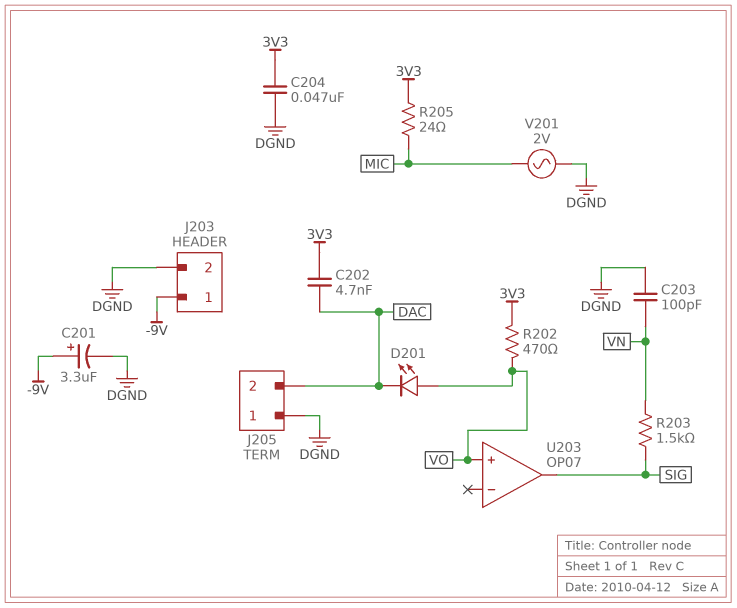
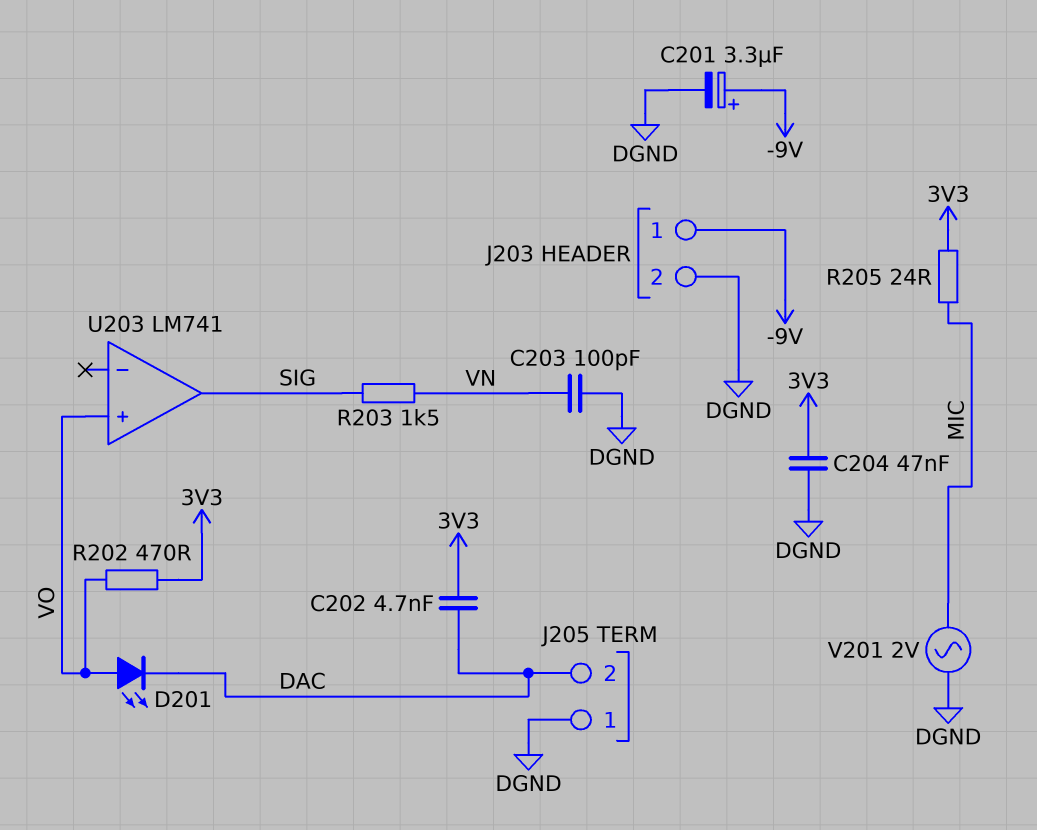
U203: OP07 -> LM741

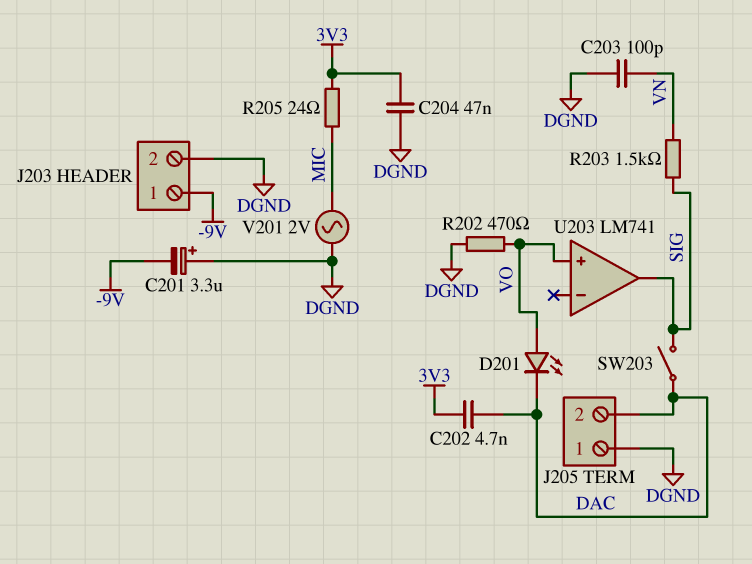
C201: 3.3uF (plus -9V, minus DGND) -> 3.3uF (plus DGND, minus -9V)
R202: 470 (3V3, VO) -> 470 (DGND, VO)
SW203: none -> switch (DAC, SIG)

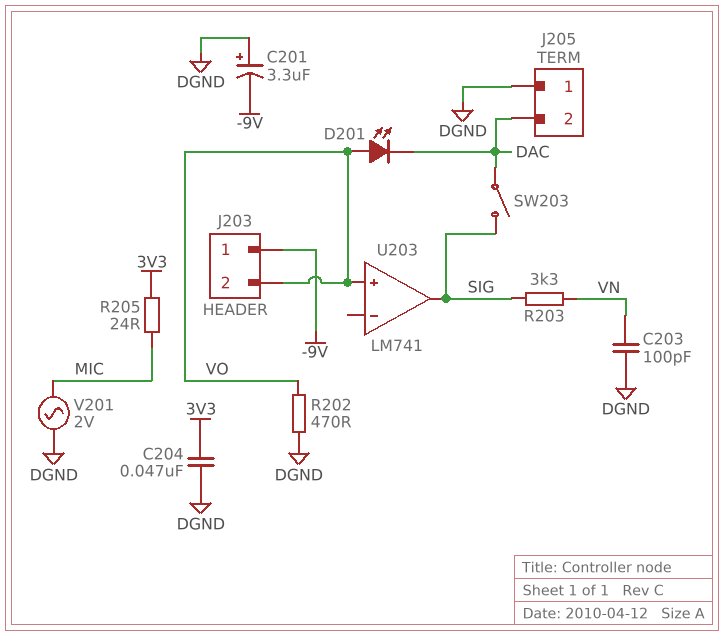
C202: 4.7nF (3V3, DAC) -> none
J203 pin 2: DGND -> VO
R203: 1.5k (SIG, VN) -> 3.3k (SIG, VN)

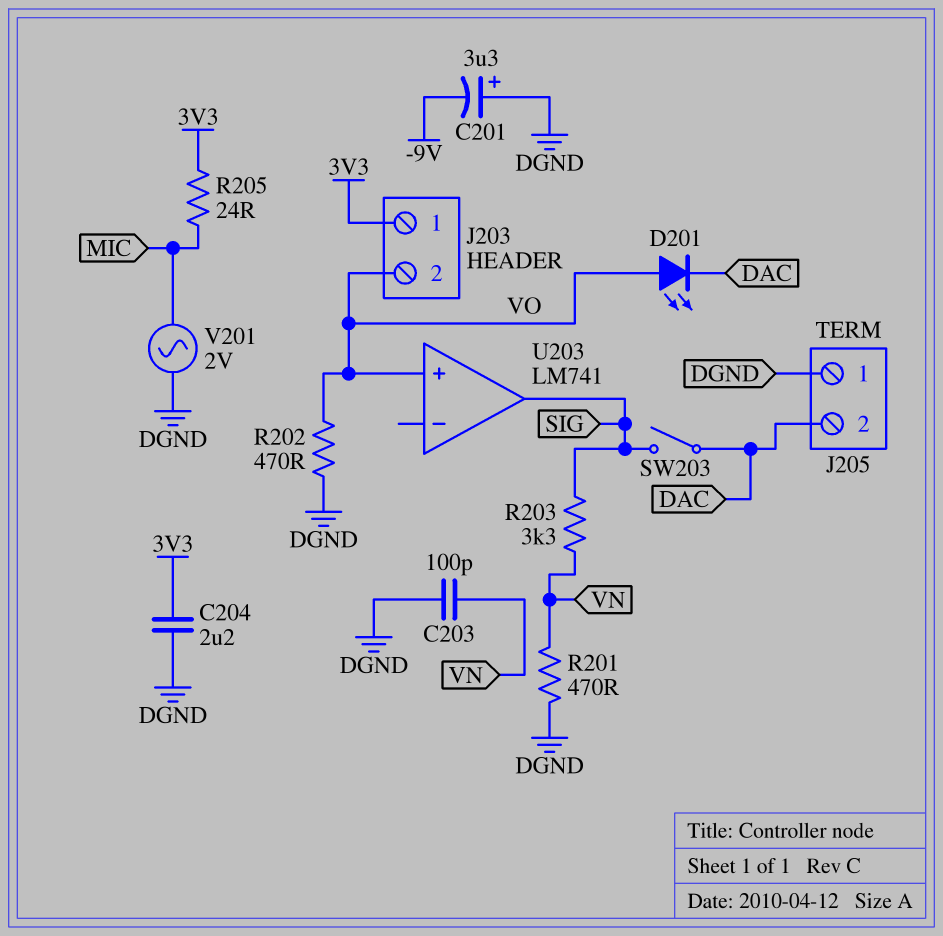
C204: 47nF (3V3, DGND) -> 2.2uF (3V3, DGND)
J203 pin 1: -9V -> 3V3
R201: none -> 470 (DGND, VN)

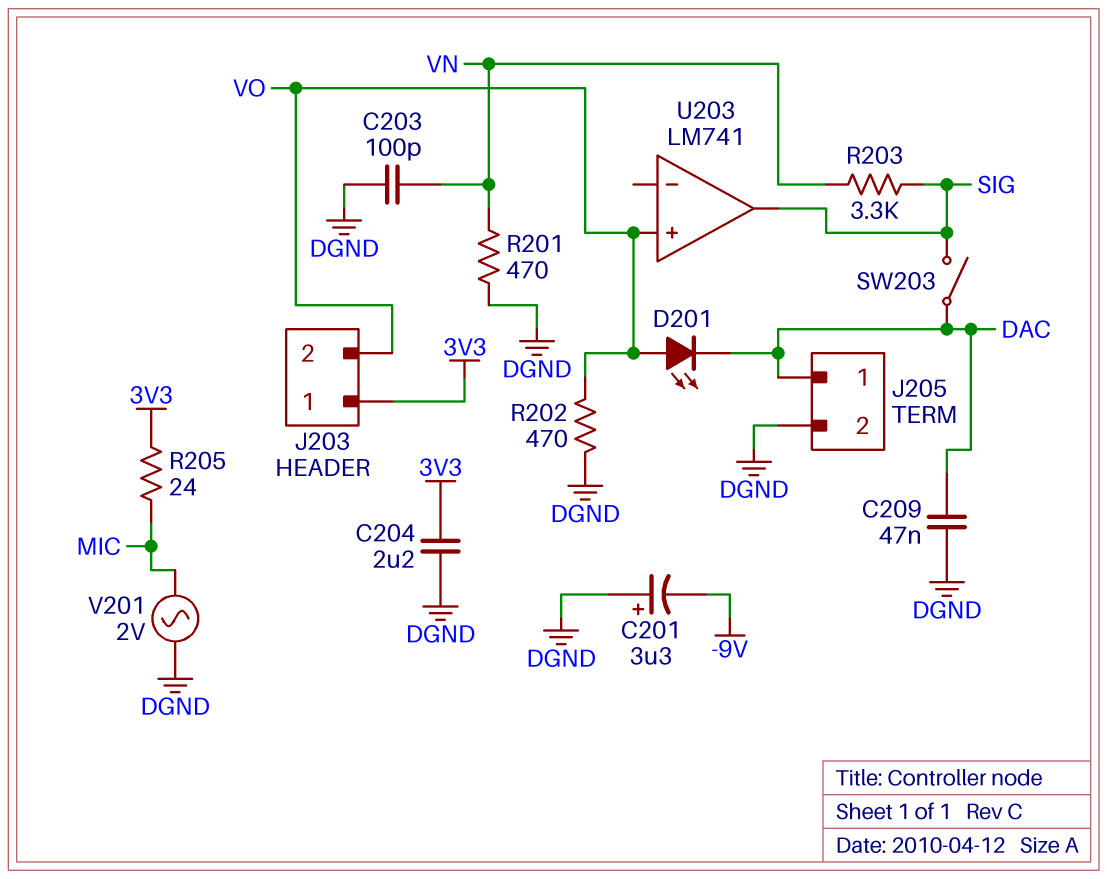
C209: none -> 47nF (DAC, DGND)
J205 pin 1: DGND -> DAC
J205 pin 2: DAC -> DGND

